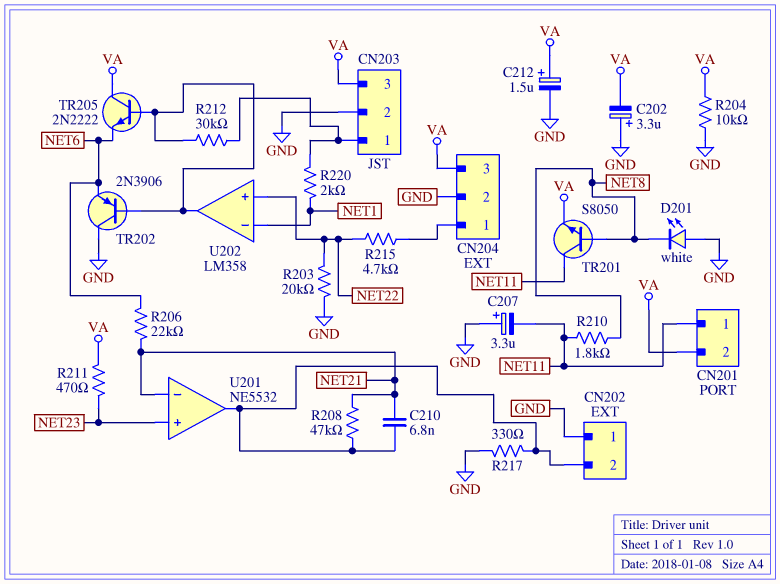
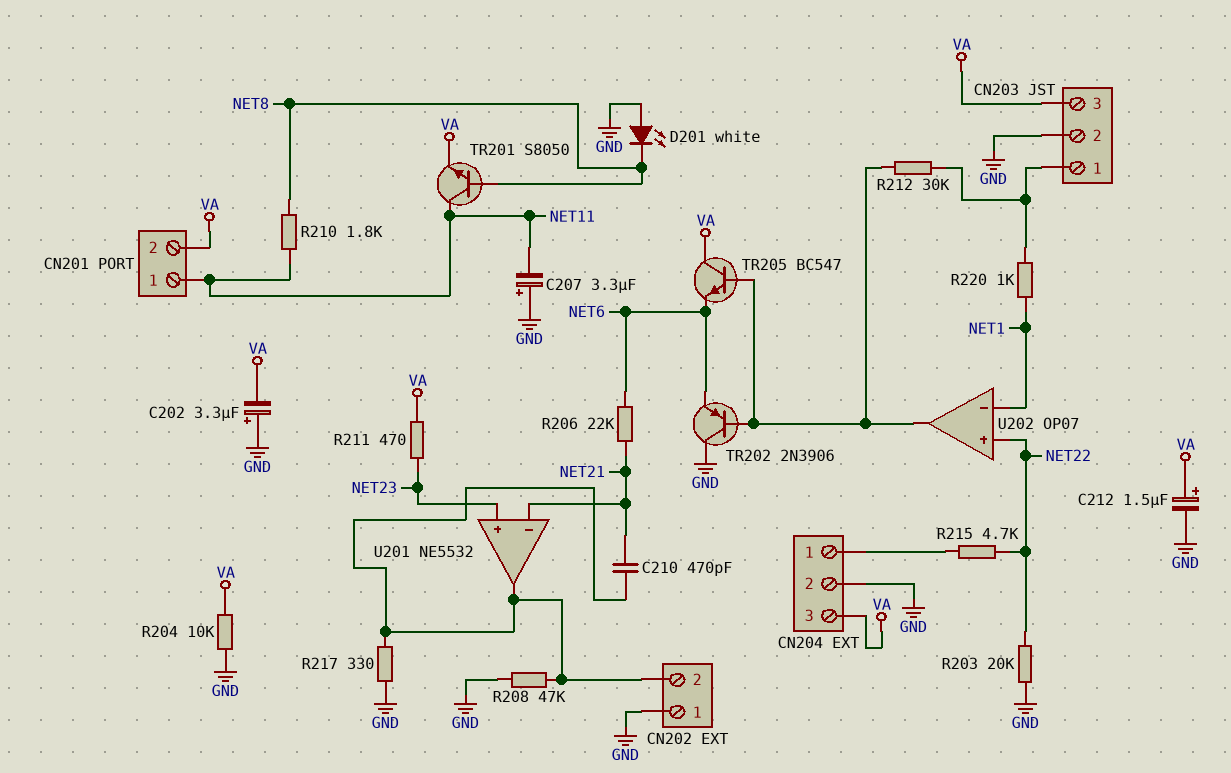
C210: 6.8nF (CN202/2, NET21) -> 470pF (CN202/2, NET21)
R208: 47k (CN202/2, NET21) -> 47k (CN202/2, GND)
R220: 2k (CN203/1, NET1) -> 1k (CN203/1, NET1)
TR205: NPN 2N2222 (B U202/out, C VA, E NET6) -> NPN BC547 (B U202/out, C VA, E NET6)
U202: LM358 -> OP07

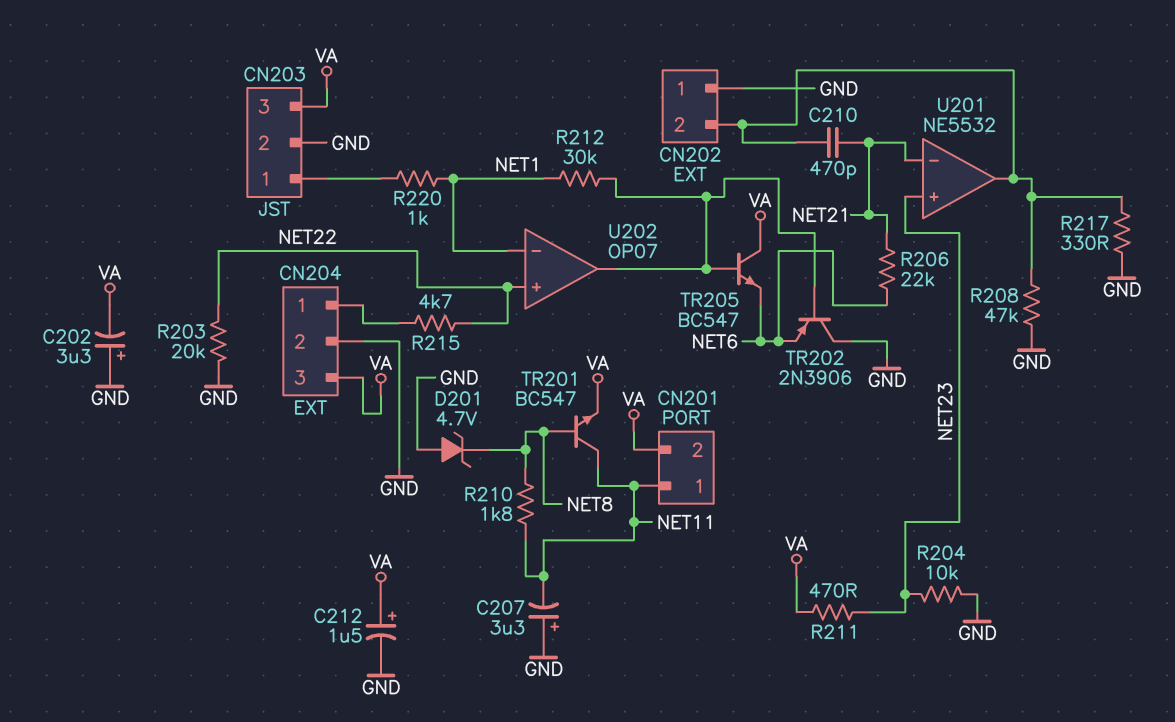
D201: LED white (A GND, K NET8) -> zener 4.7V (A GND, K NET8)
R204: 10k (GND, VA) -> 10k (GND, NET23)
R212: 30k (CN203/1, U202/out) -> 30k (NET1, U202/out)
TR201: NPN S8050 (B NET8, C NET11, E VA) -> NPN BC547 (B NET8, C NET11, E VA)

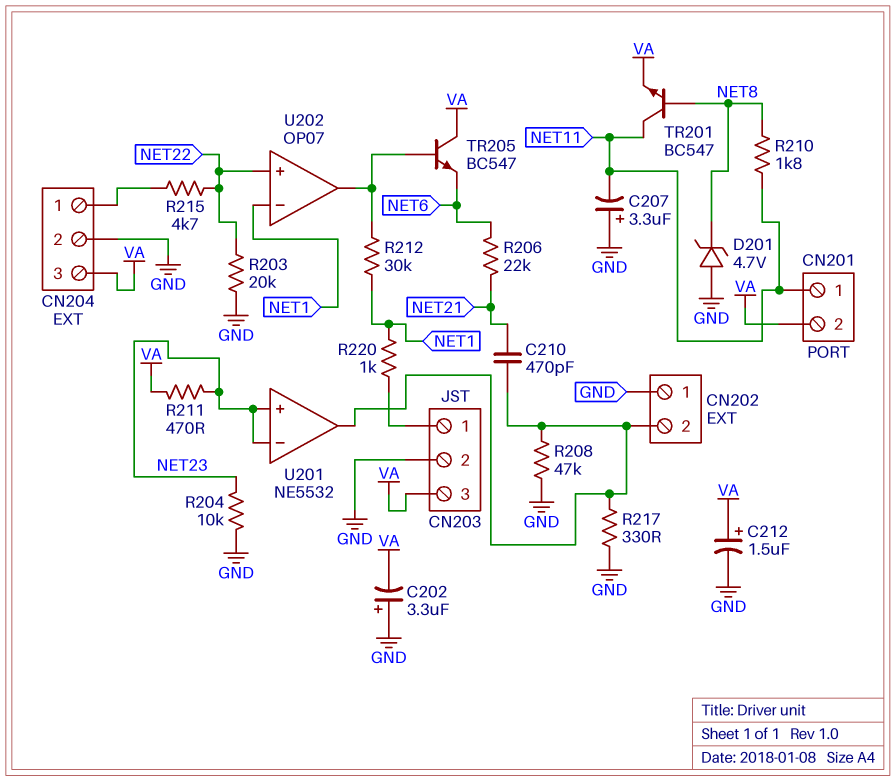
TR202: PNP 2N3906 (B U202/out, C GND, E NET6) -> none
U201 pin in-: NET21 -> NET23

